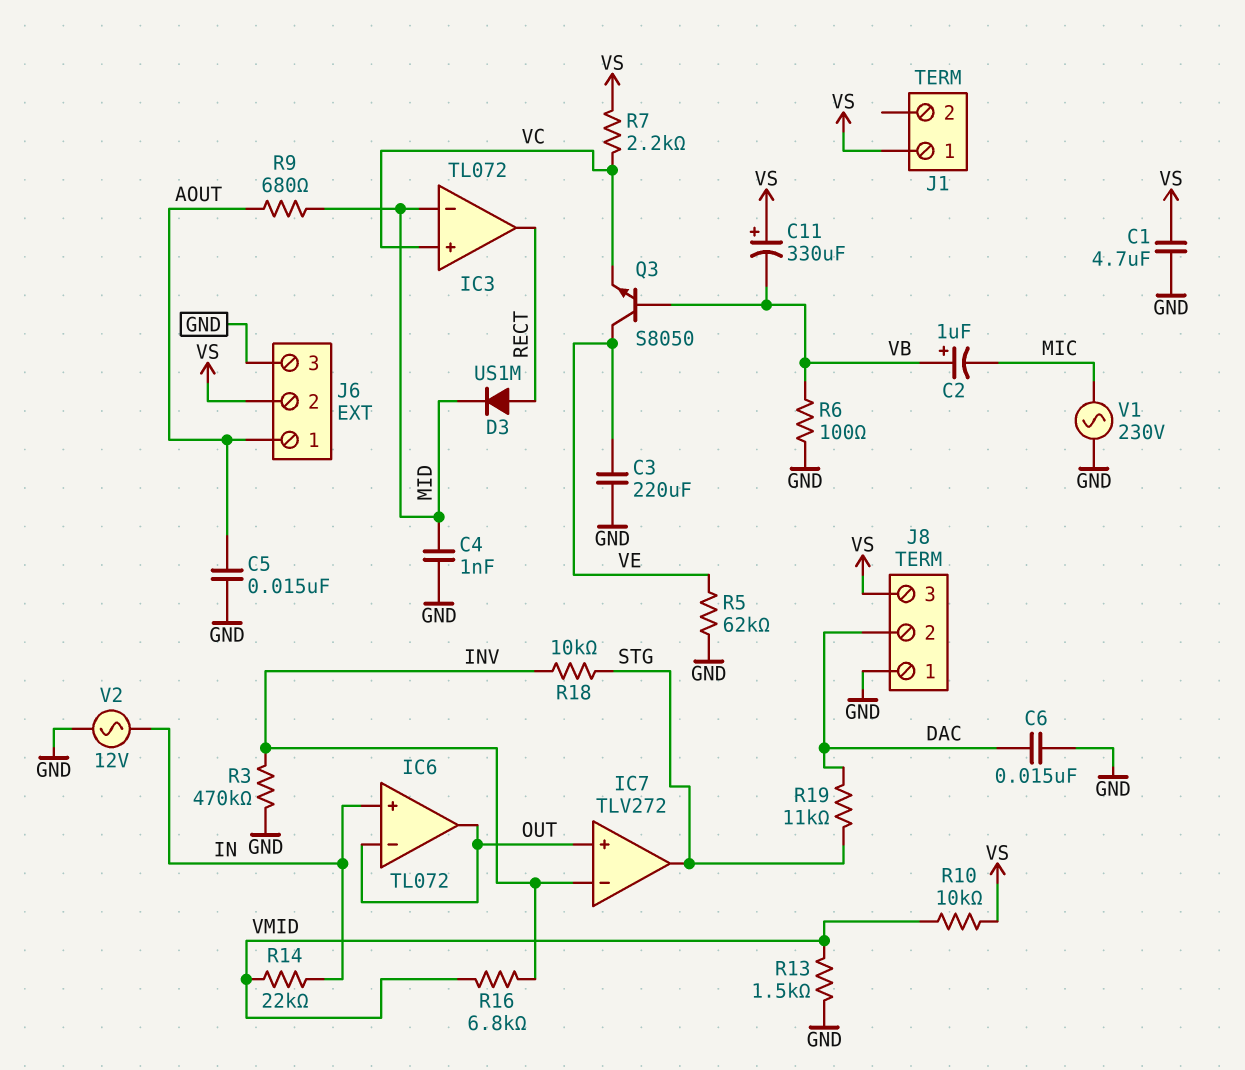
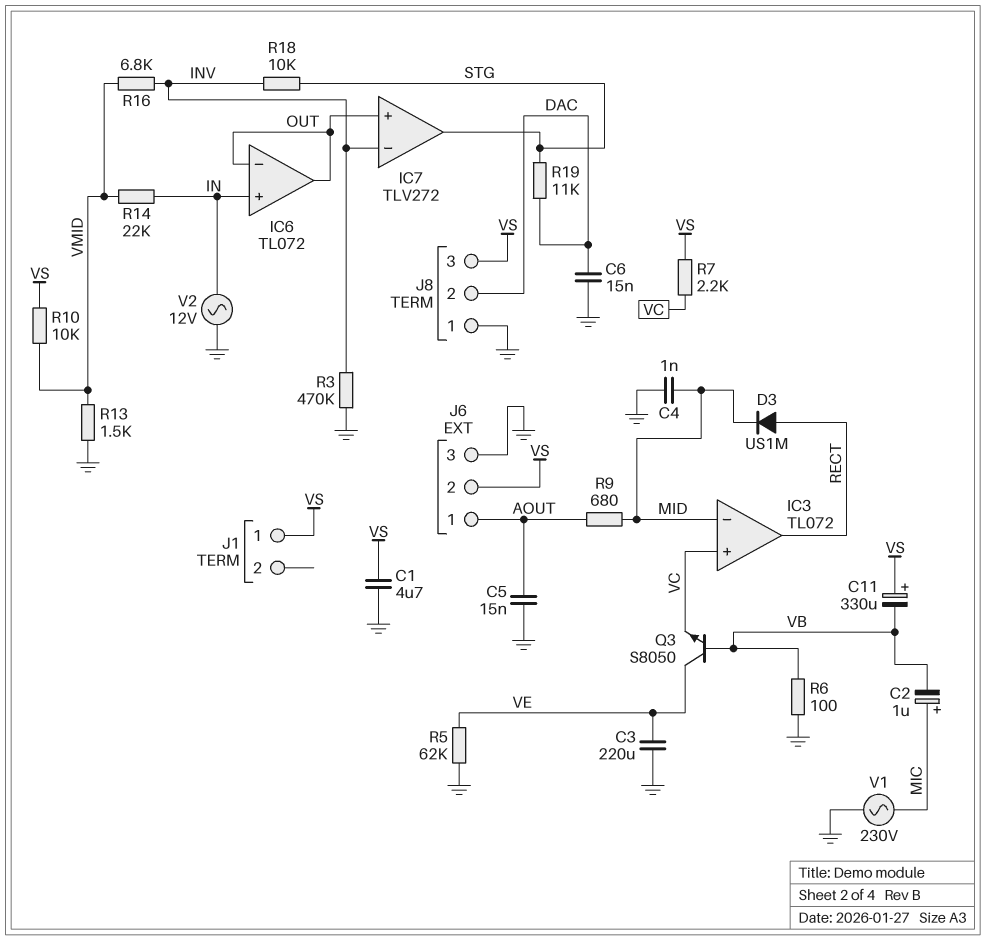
C2: 1uF (plus VB, minus MIC) -> 1uF (plus MIC, minus VB)

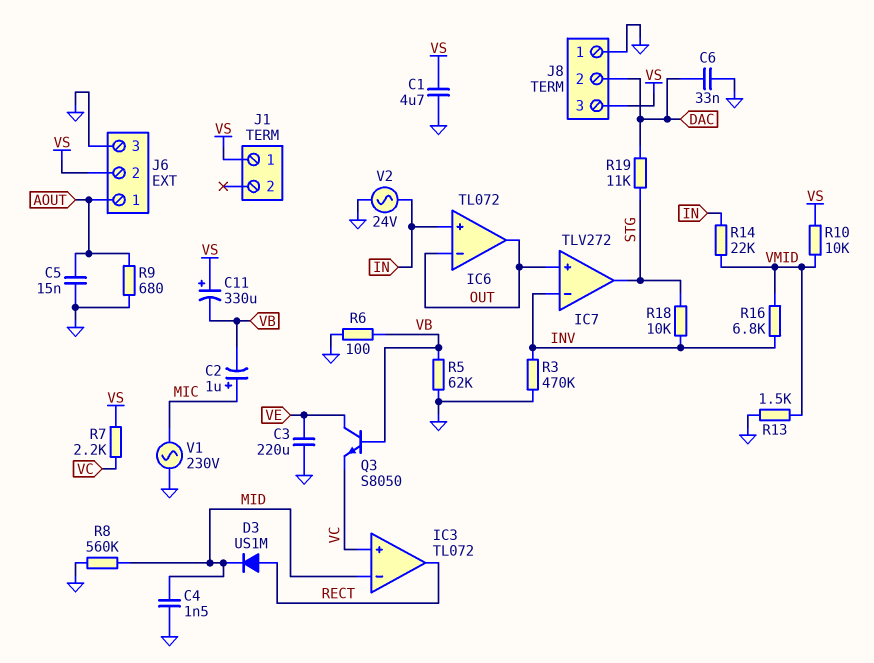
C4: 1nF (GND, MID) -> 1.5nF (GND, MID)
C6: 15nF (DAC, GND) -> 33nF (DAC, GND)
R5: 62k (GND, VE) -> 62k (GND, VB)
R8: none -> 560k (GND, MID)
R9: 680 (AOUT, MID) -> 680 (AOUT, GND)
V2: AC 12V (GND, IN) -> AC 24V (GND, IN)

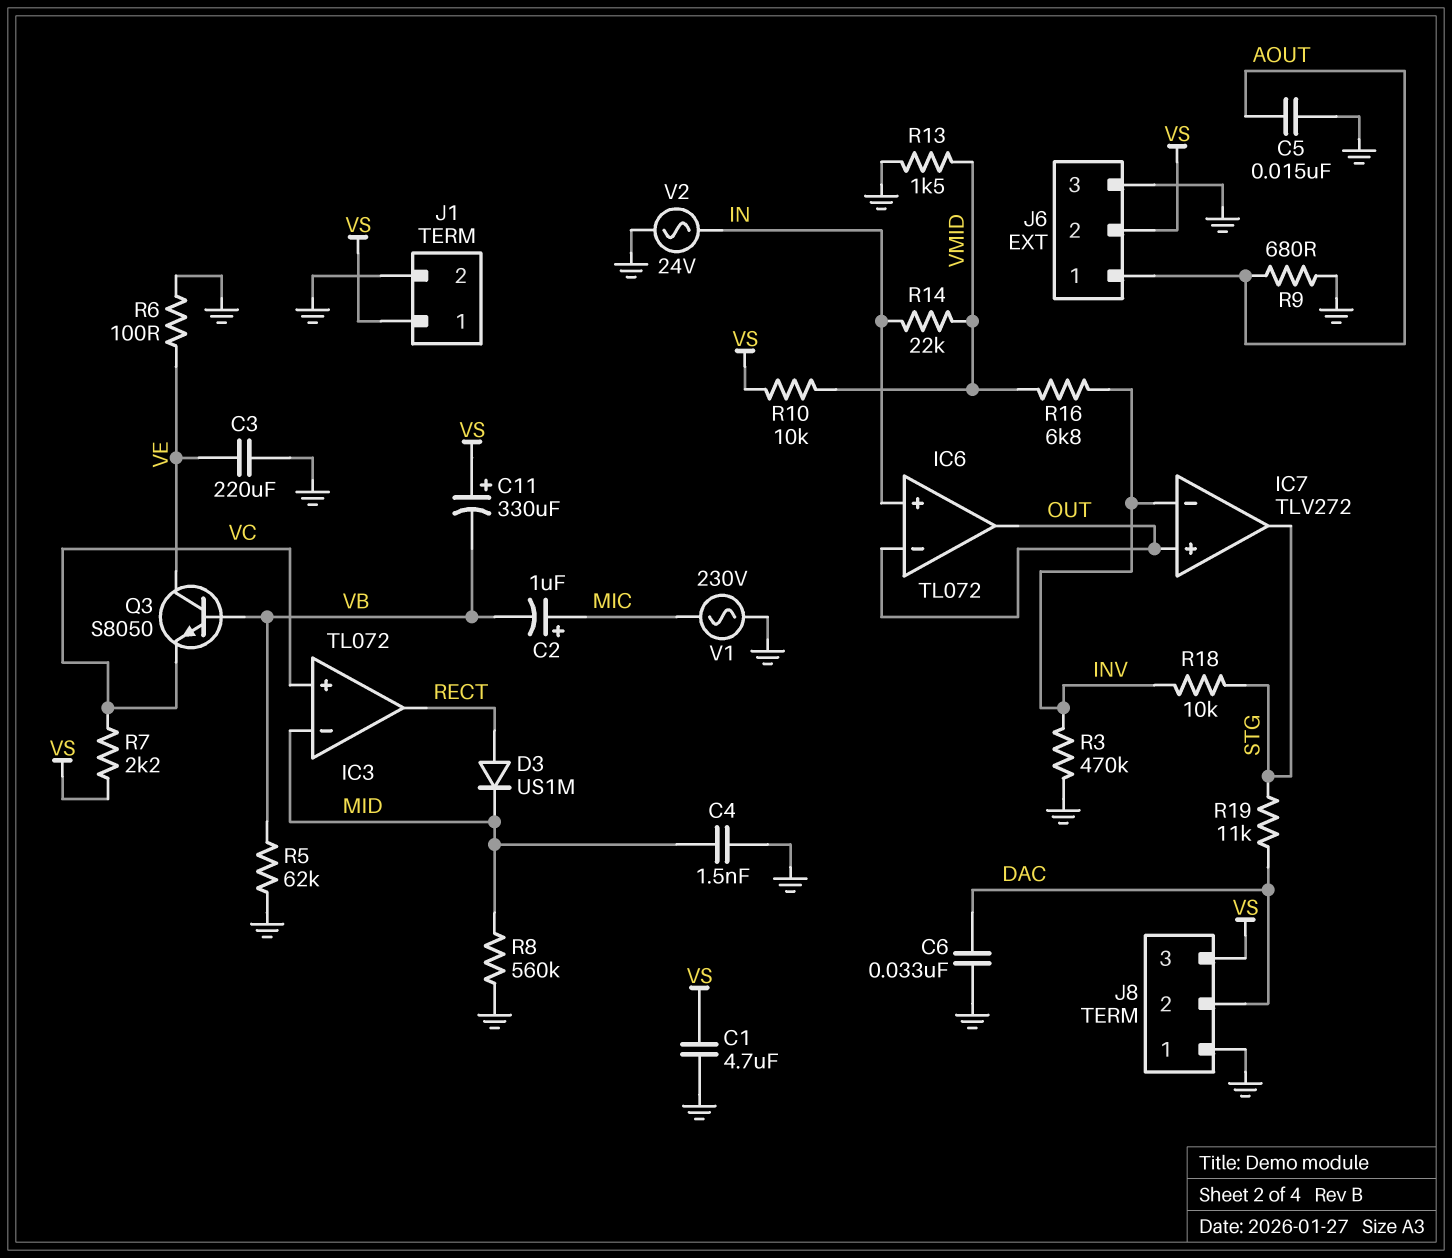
J1 pin 2: none -> GND
R6: 100 (GND, VB) -> 100 (GND, VE)

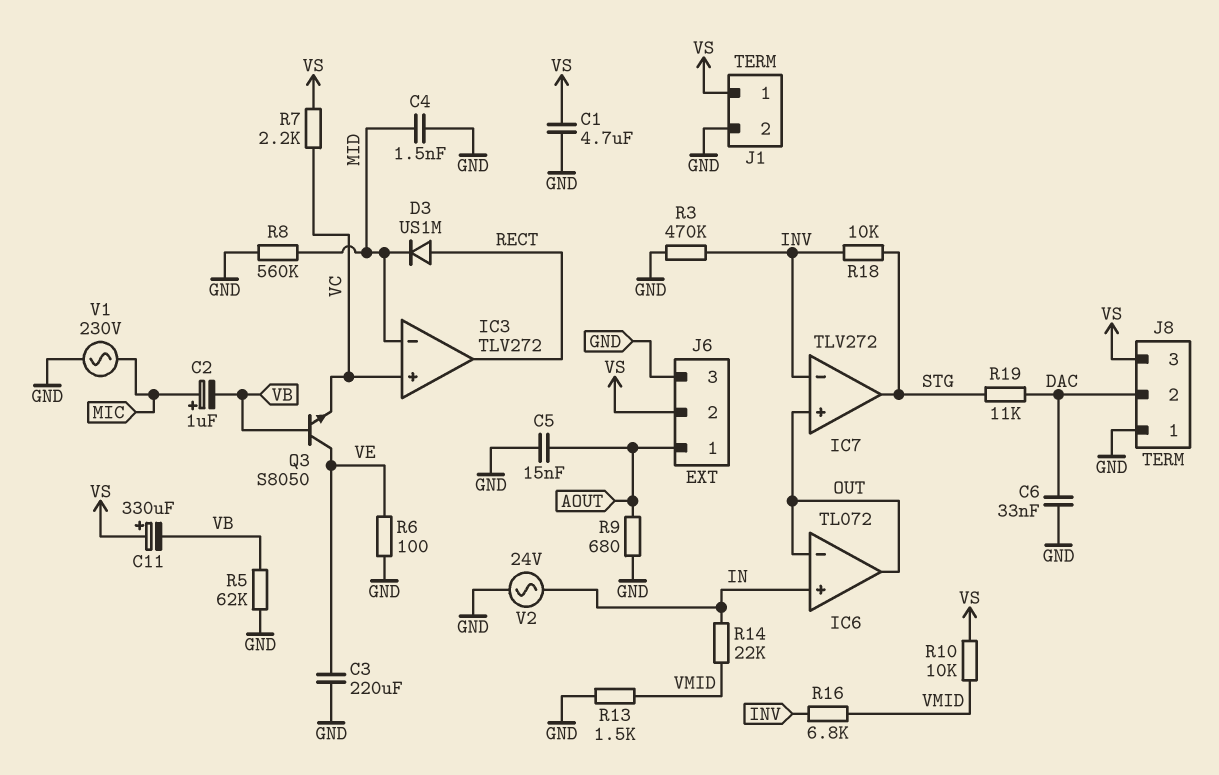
IC3: TL072 -> TLV272

